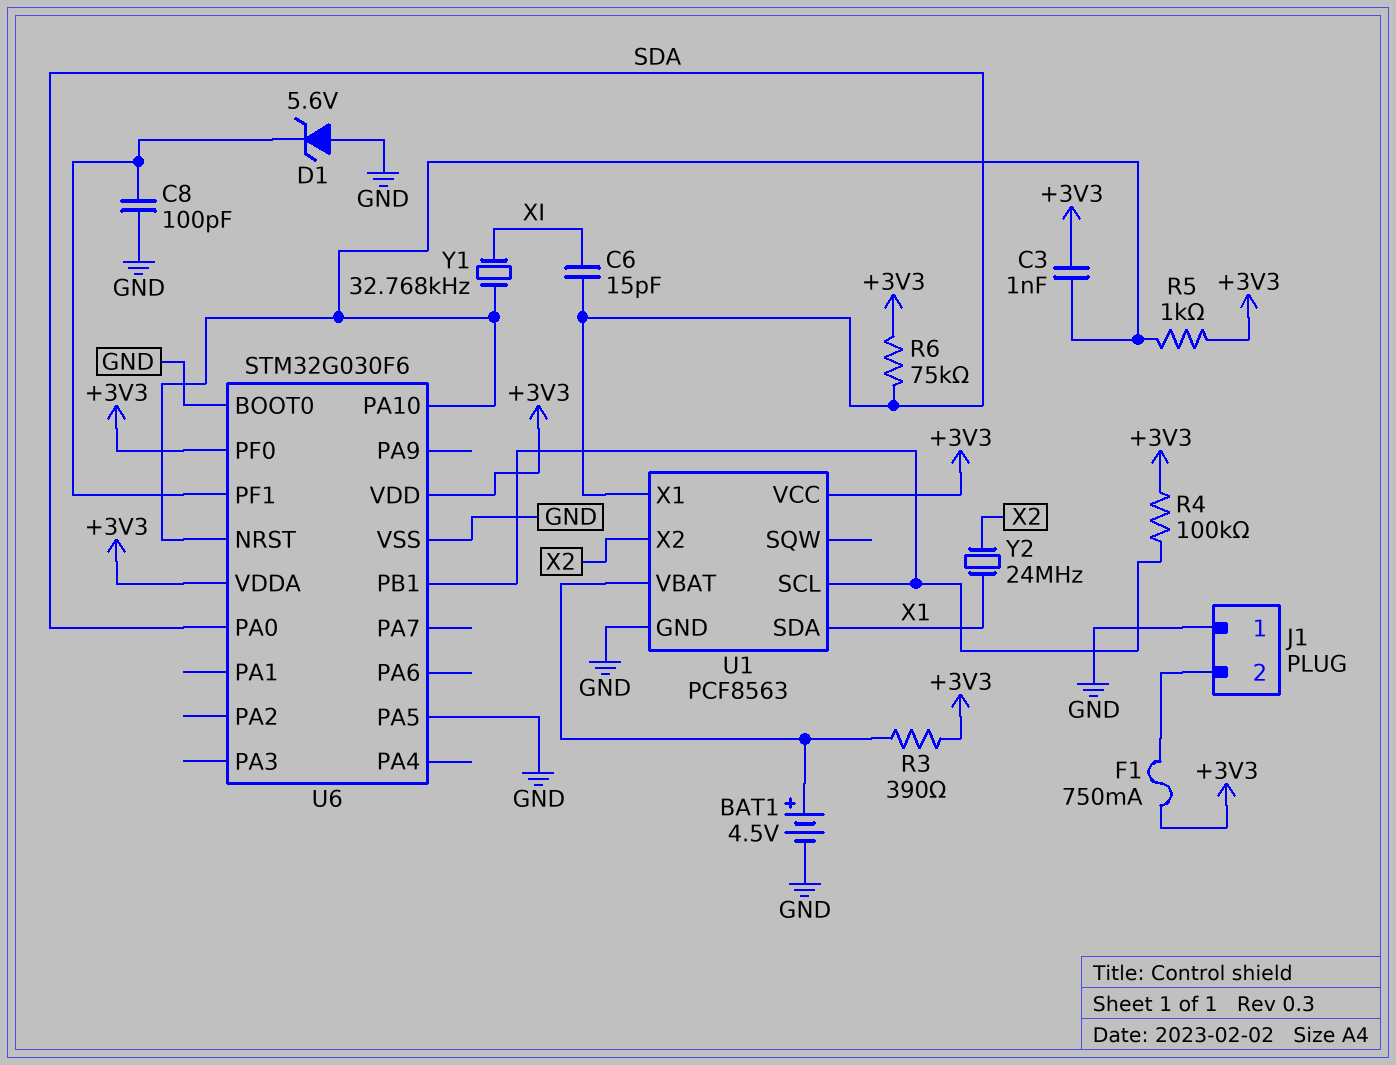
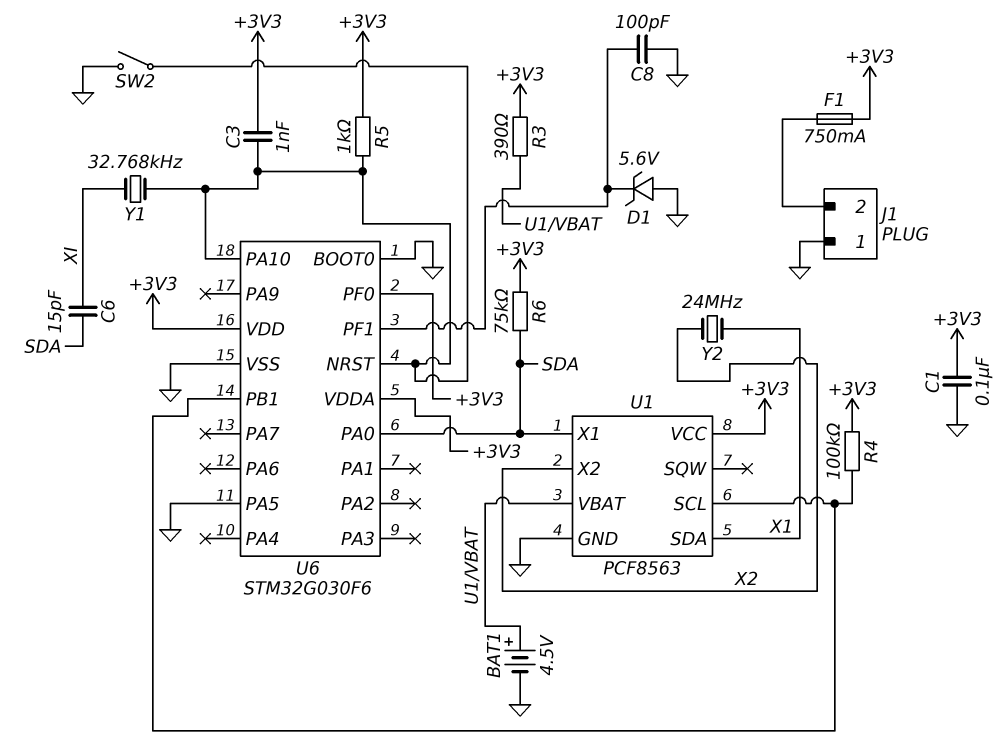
C1: none -> 100nF (+3V3, GND)
SW2: none -> switch (GND, U6/NRST)

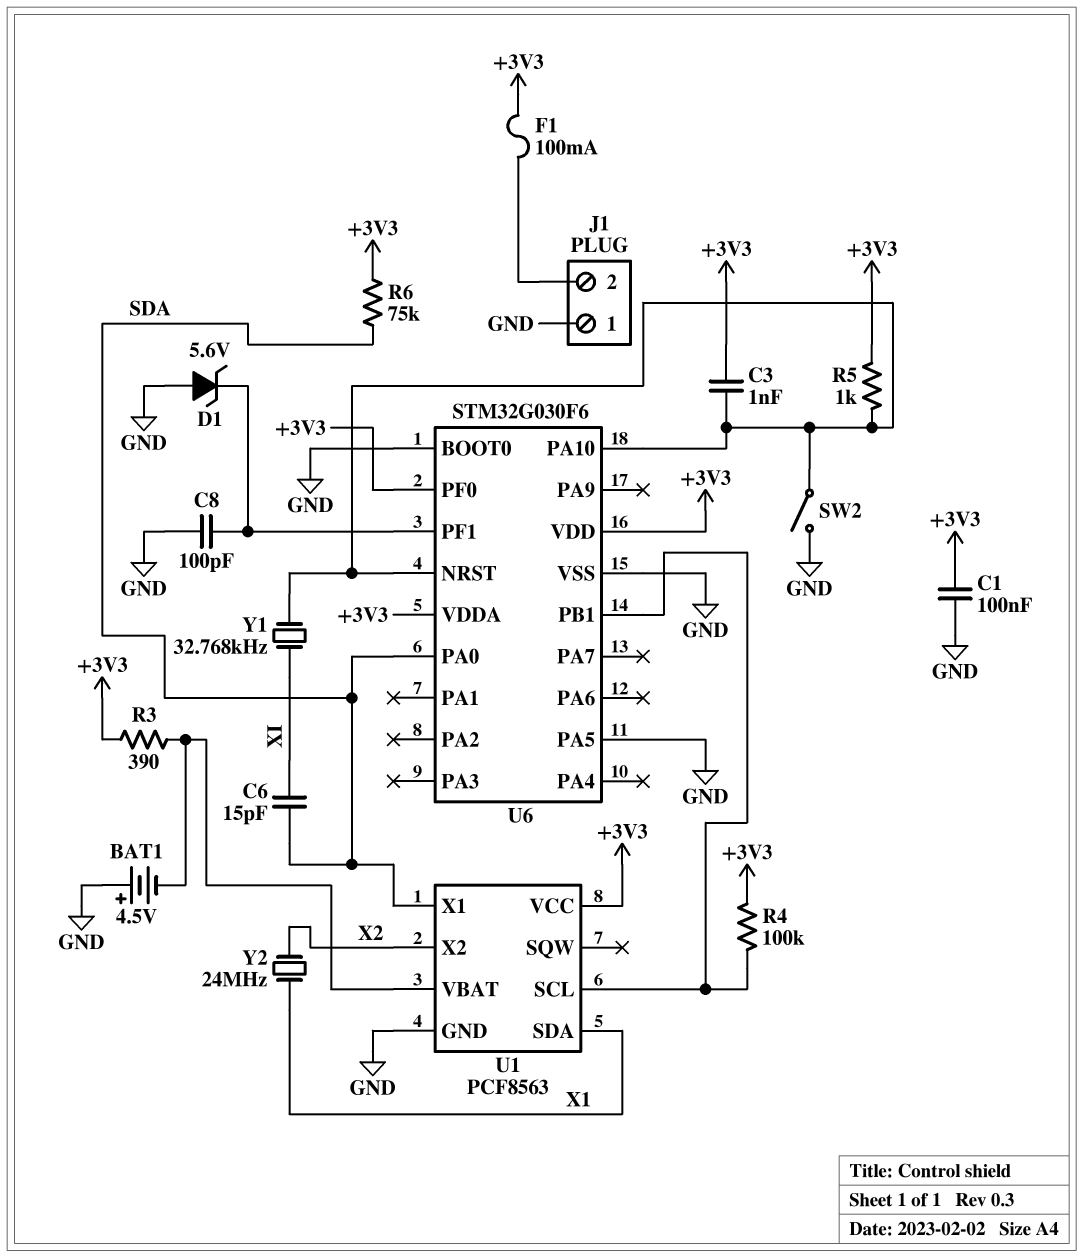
BAT1: 4.5V (plus U1/VBAT, minus GND) -> 4.5V (plus GND, minus U1/VBAT)
F1: 750mA (+3V3, J1/2) -> 100mA (+3V3, J1/2)

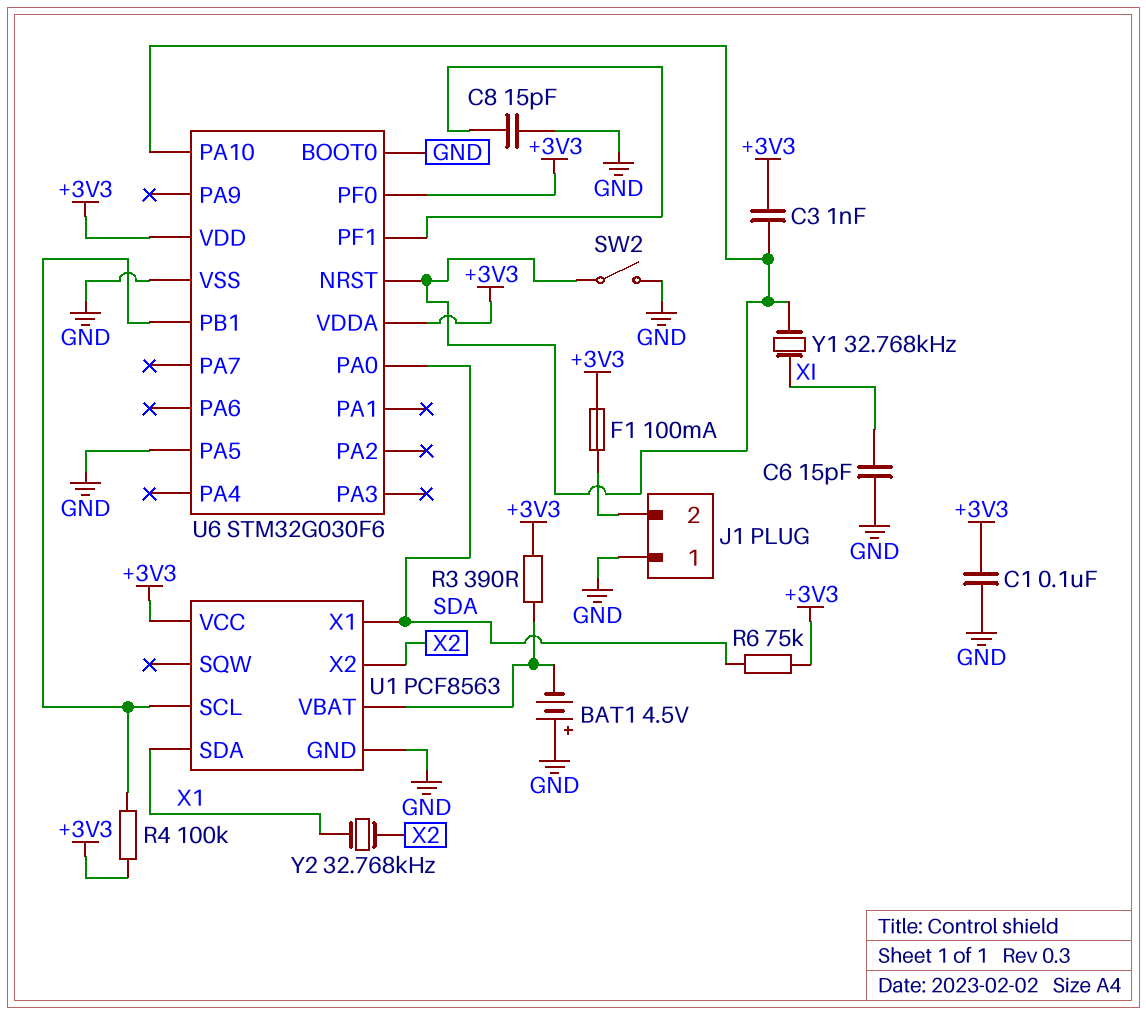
C6: 15pF (SDA, XI) -> 15pF (GND, XI)
C8: 100pF (GND, U6/PF1) -> 15pF (GND, U6/PF1)
D1: zener 5.6V (A GND, K U6/PF1) -> none
R5: 1k (+3V3, U6/NRST) -> none
Y2: 24MHz (X1, X2) -> 32.768kHz (X1, X2)

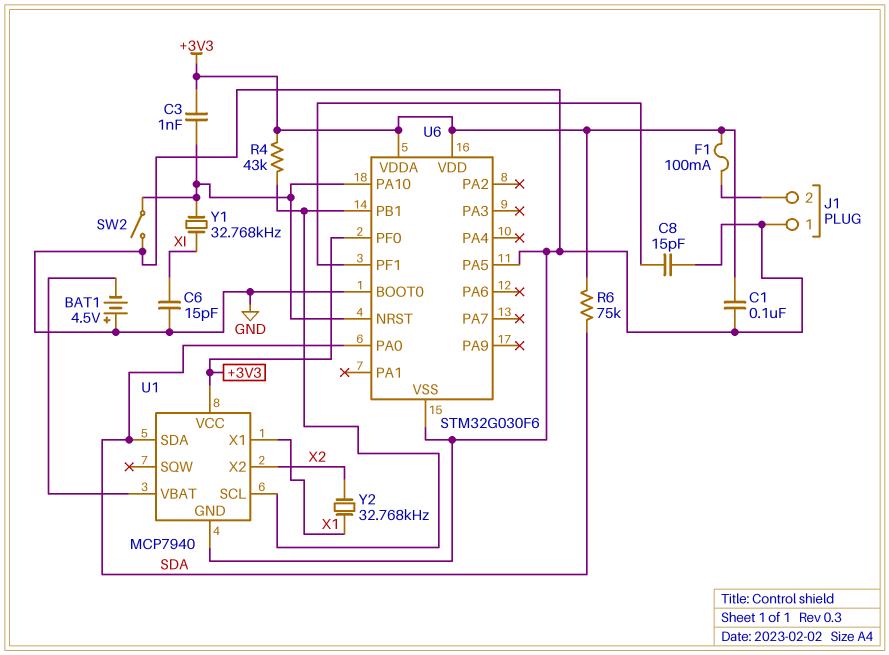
R3: 390 (+3V3, U1/VBAT) -> none
R4: 100k (+3V3, U1/SCL) -> 43k (+3V3, U1/SCL)
U1: PCF8563 -> MCP7940
U1 pin SDA: X1 -> SDA
U1 pin X1: SDA -> X1

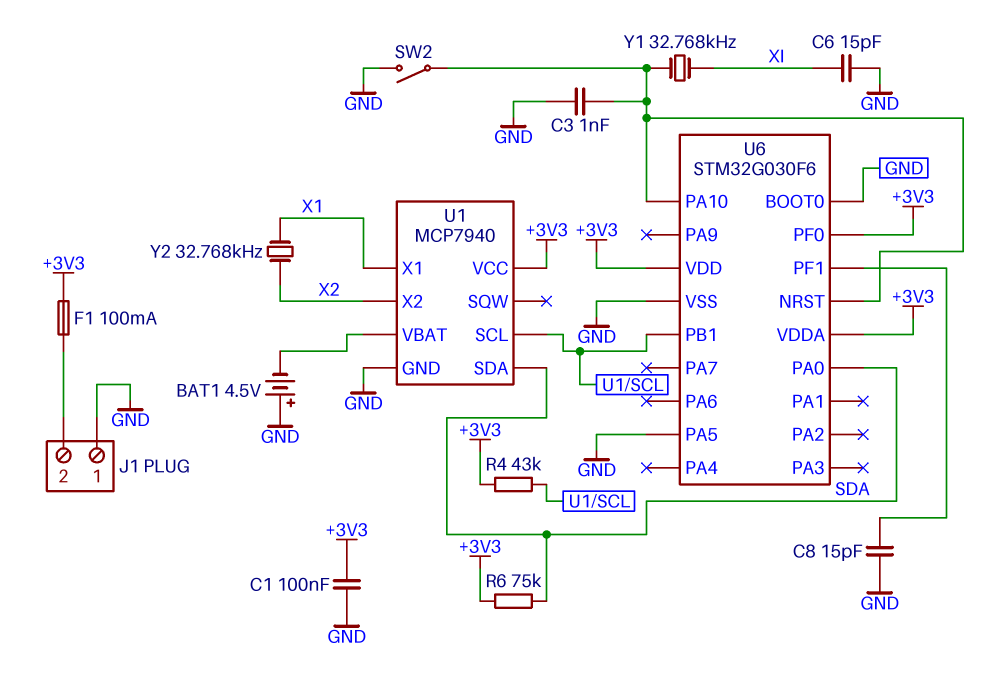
C3: 1nF (+3V3, U6/NRST) -> 1nF (GND, U6/NRST)

